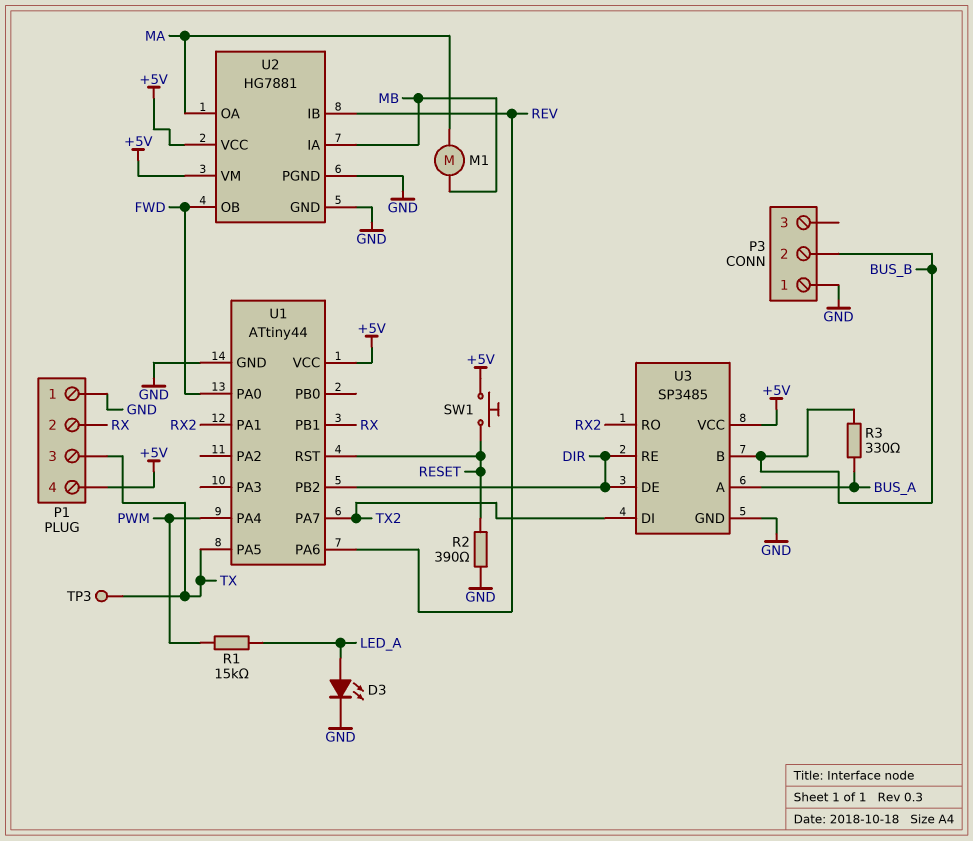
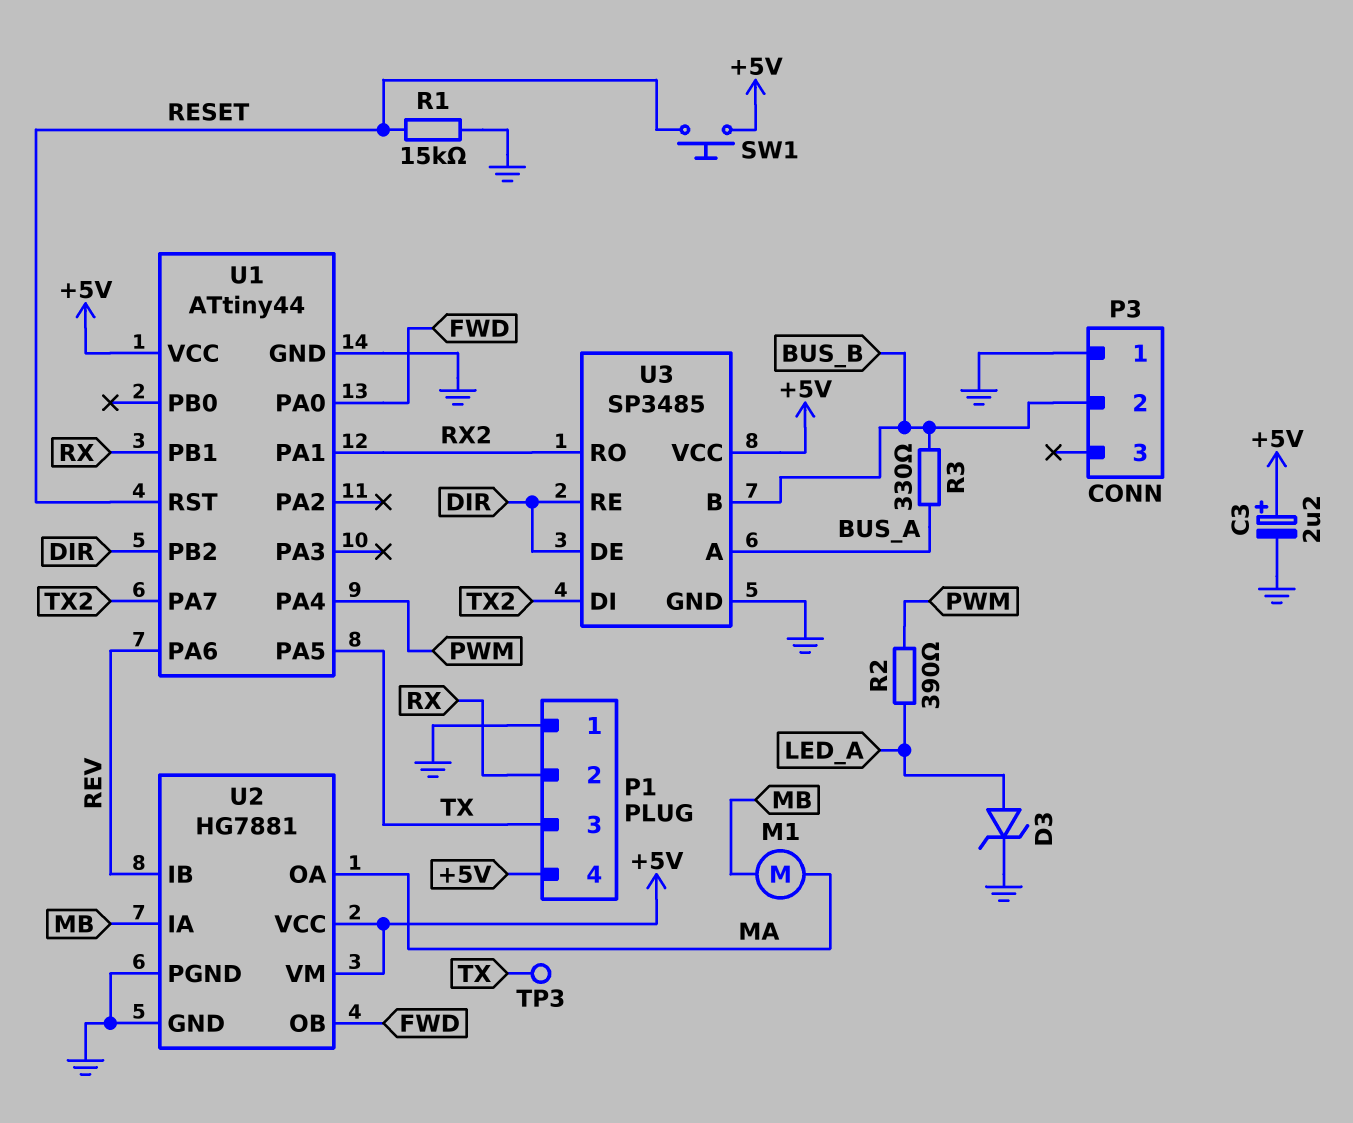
C3: none -> 2.2uF (plus +5V, minus GND)
D3: LED (A LED_A, K GND) -> zener (A LED_A, K GND)
R1: 15k (LED_A, PWM) -> 15k (GND, RESET)
R2: 390 (GND, RESET) -> 390 (LED_A, PWM)

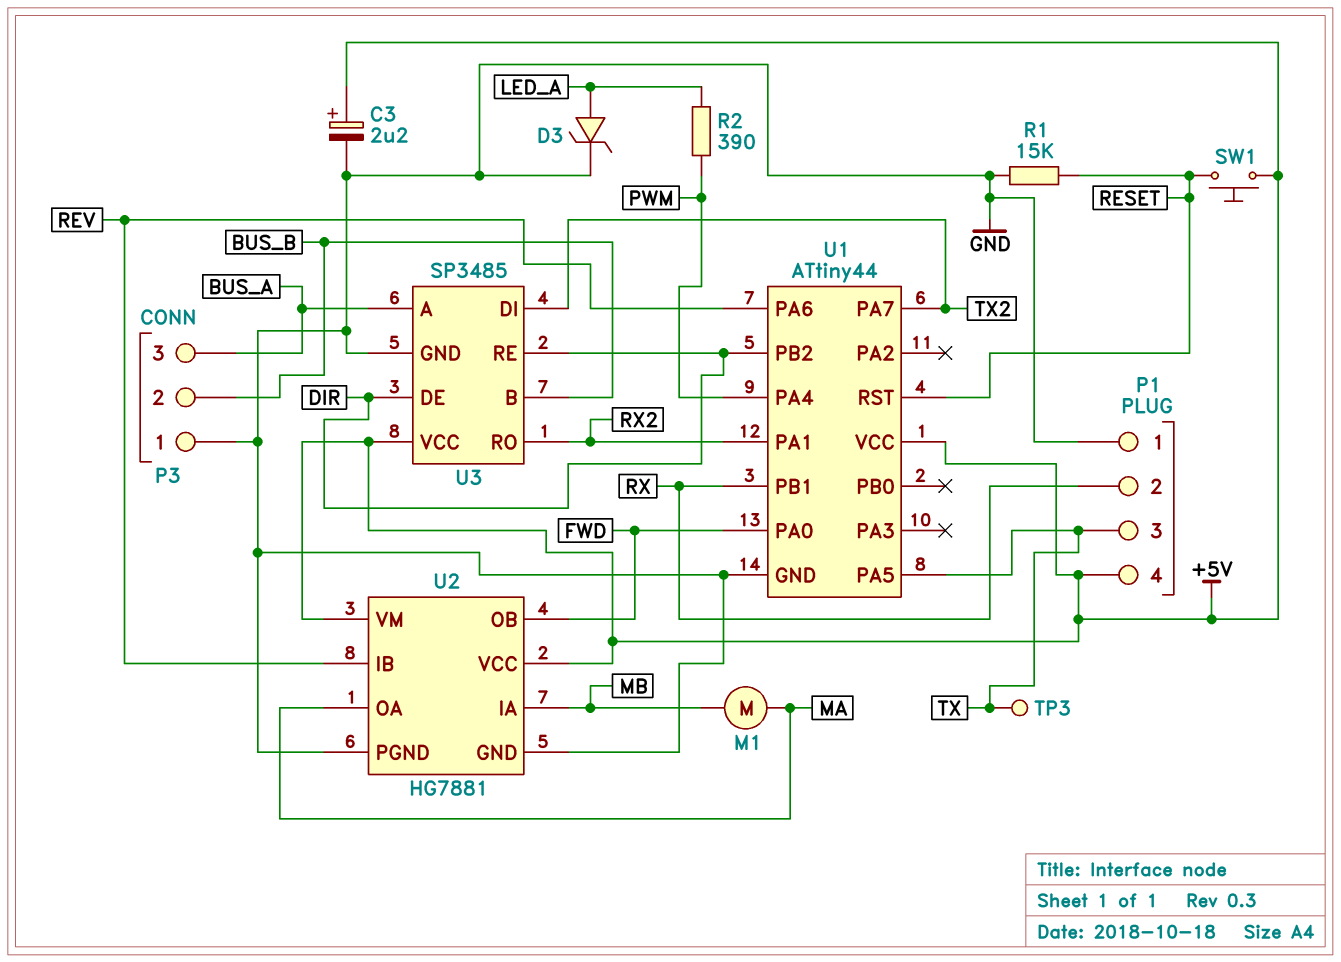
P3 pin 3: none -> BUS_A
R3: 330 (BUS_A, BUS_B) -> none

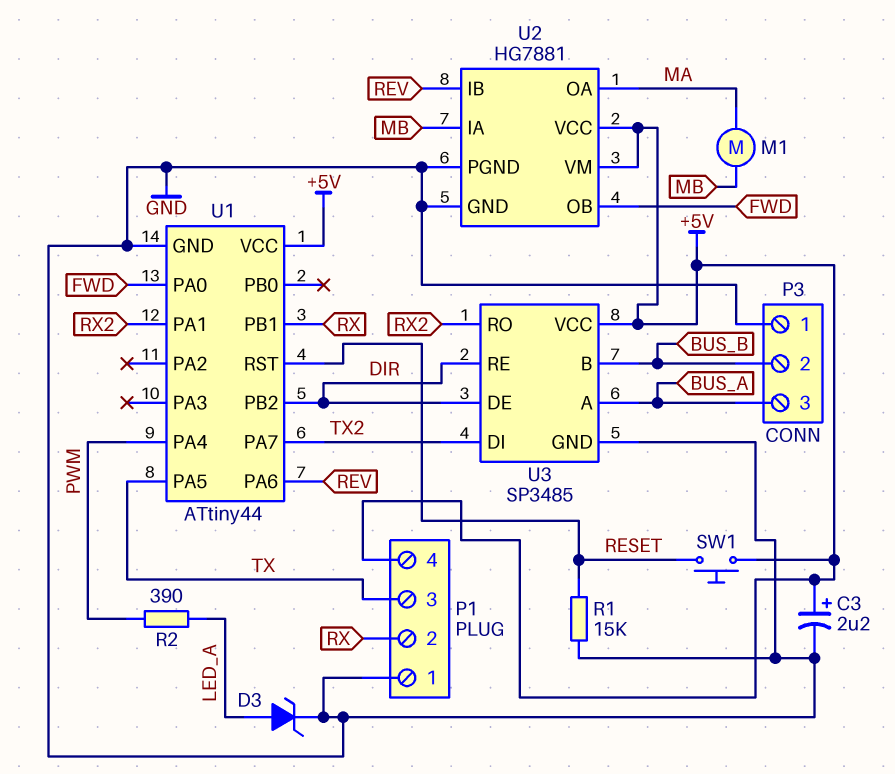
TP3: test point (TX) -> none

